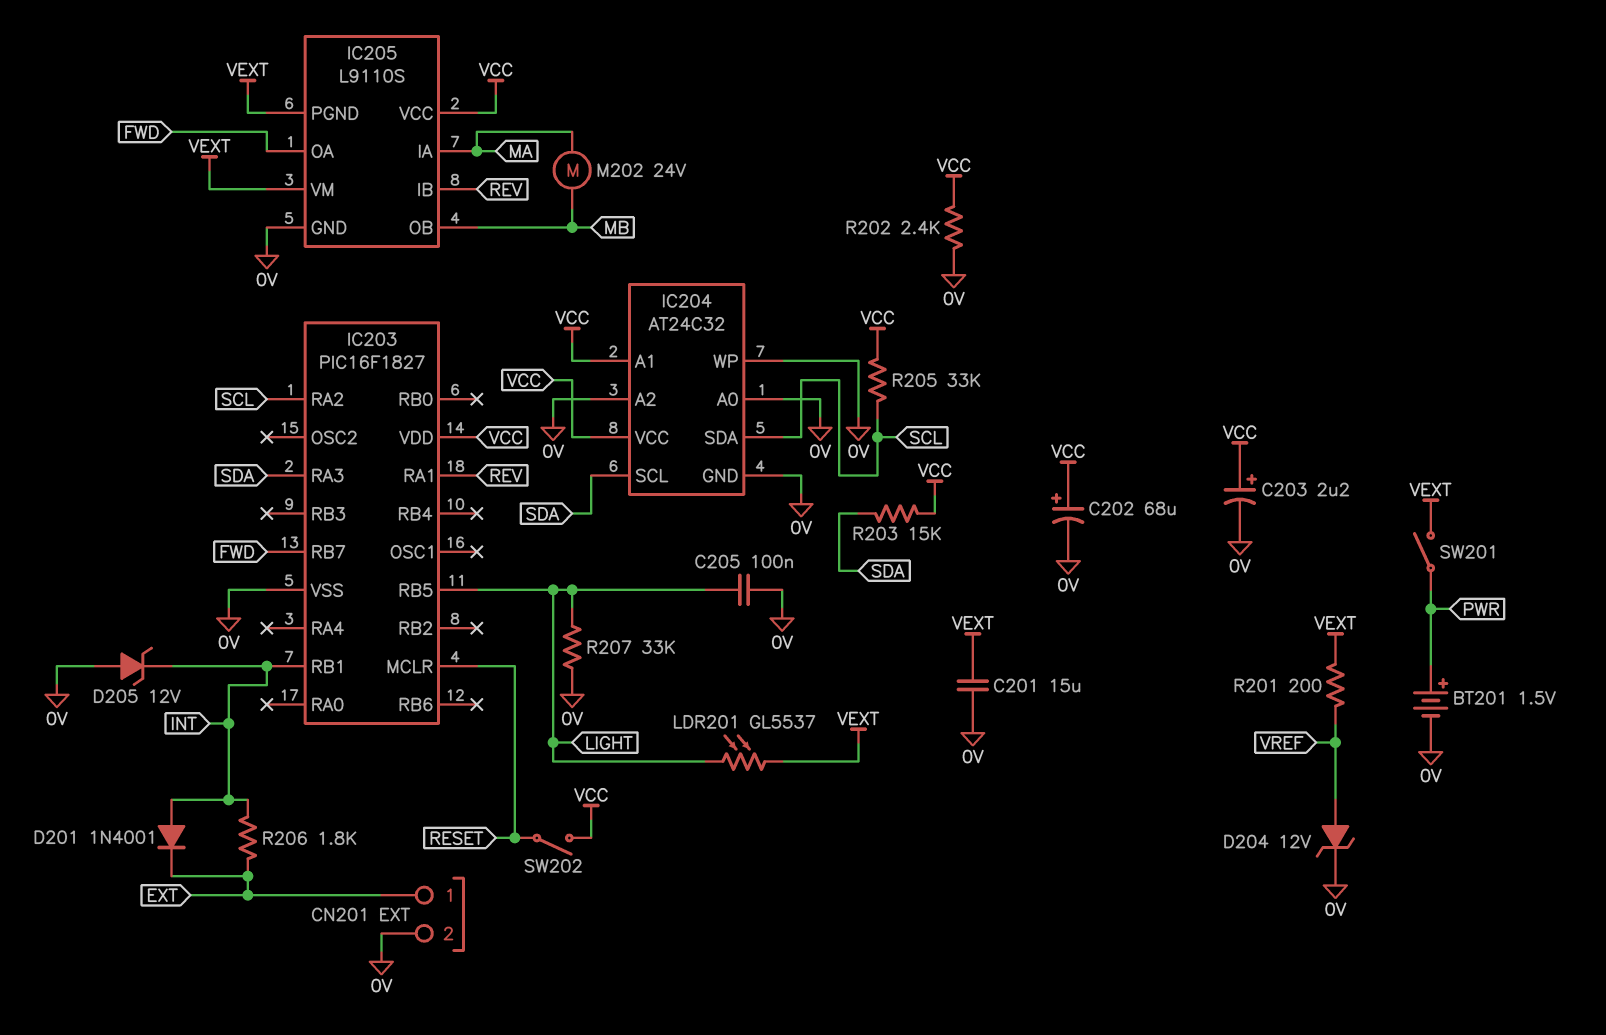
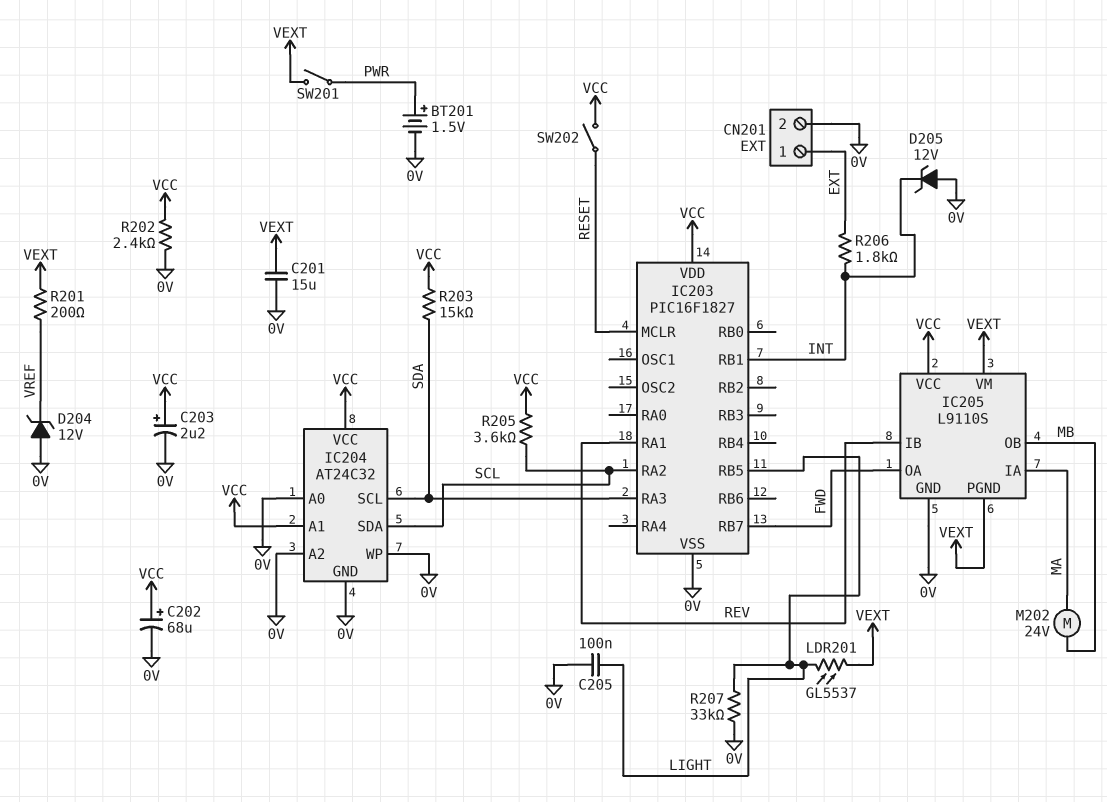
D201: diode 1N4001 (A INT, K EXT) -> none
D204: zener 12V (A VREF, K 0V) -> zener 12V (A 0V, K VREF)
R205: 33k (SCL, VCC) -> 3.6k (SCL, VCC)

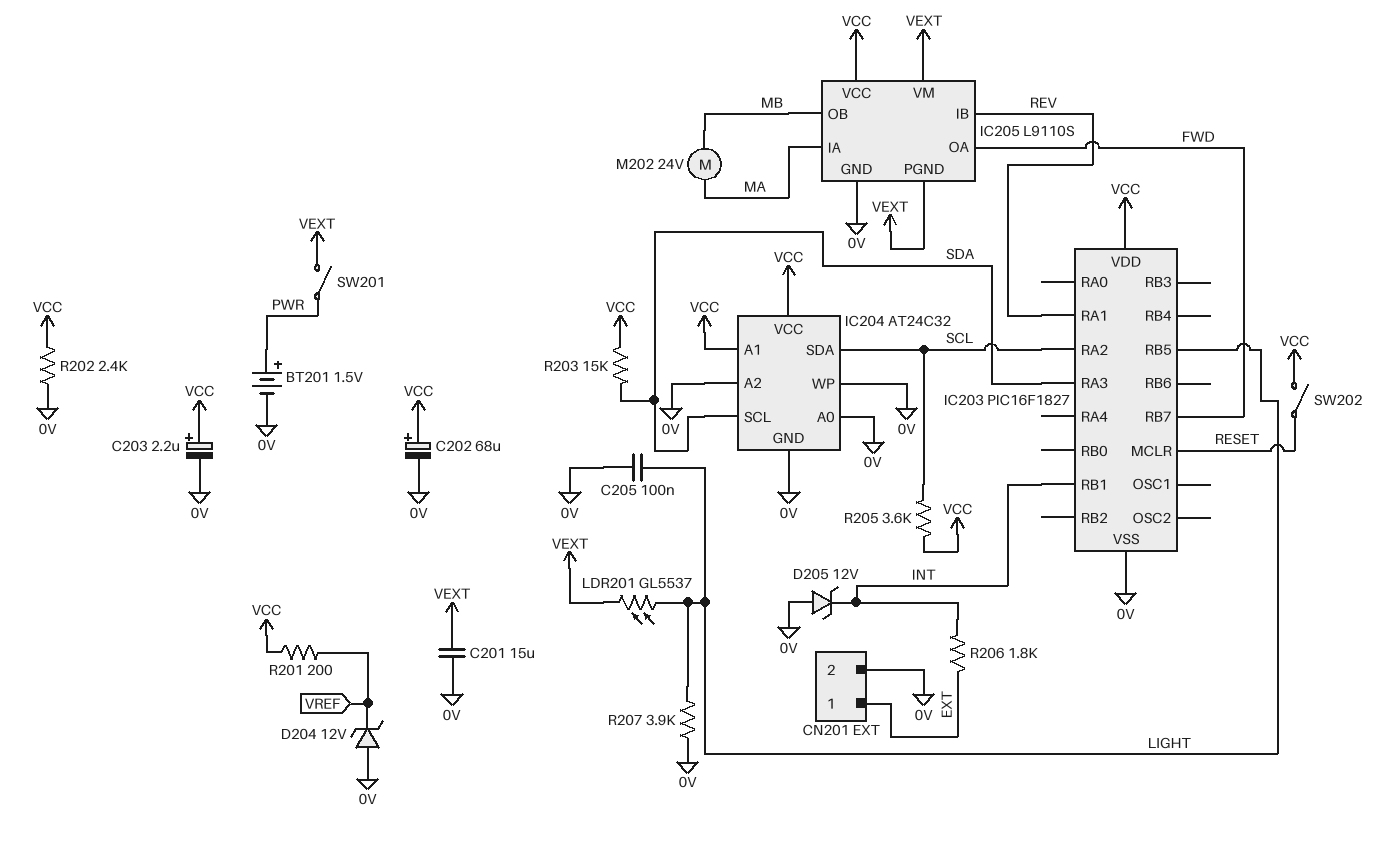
R201: 200 (VEXT, VREF) -> 200 (VCC, VREF)
R207: 33k (0V, LIGHT) -> 3.9k (0V, LIGHT)

